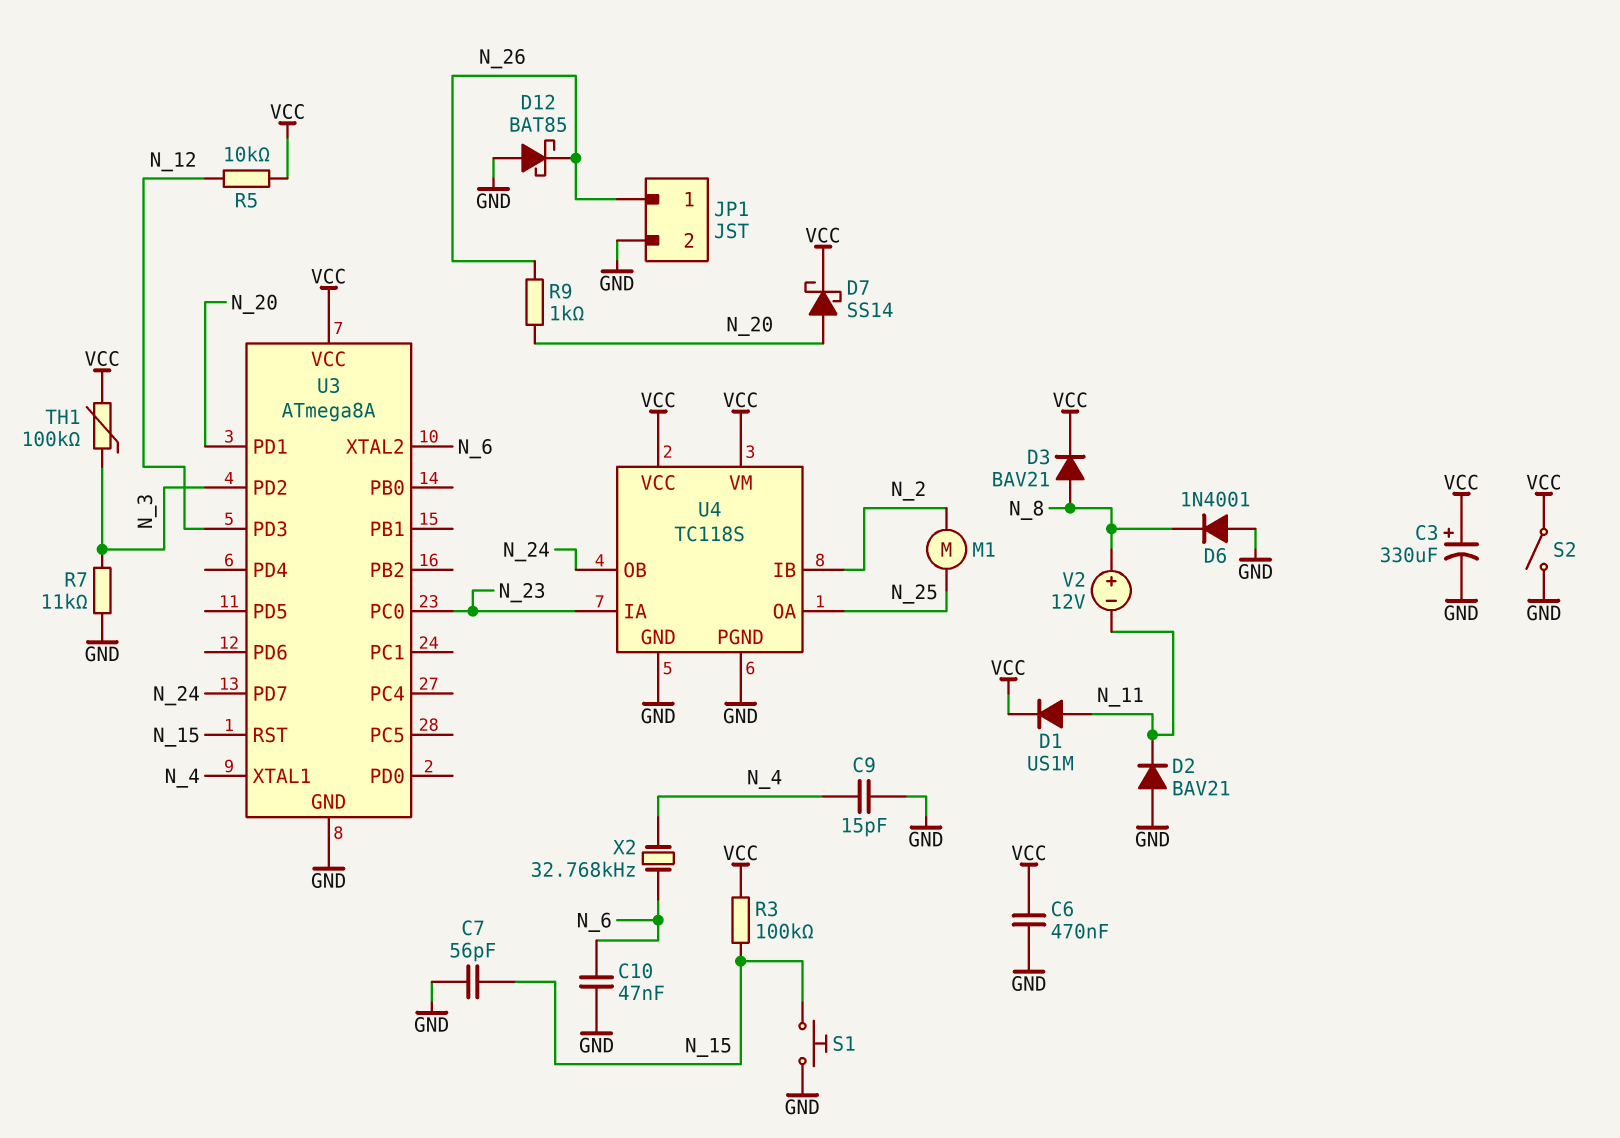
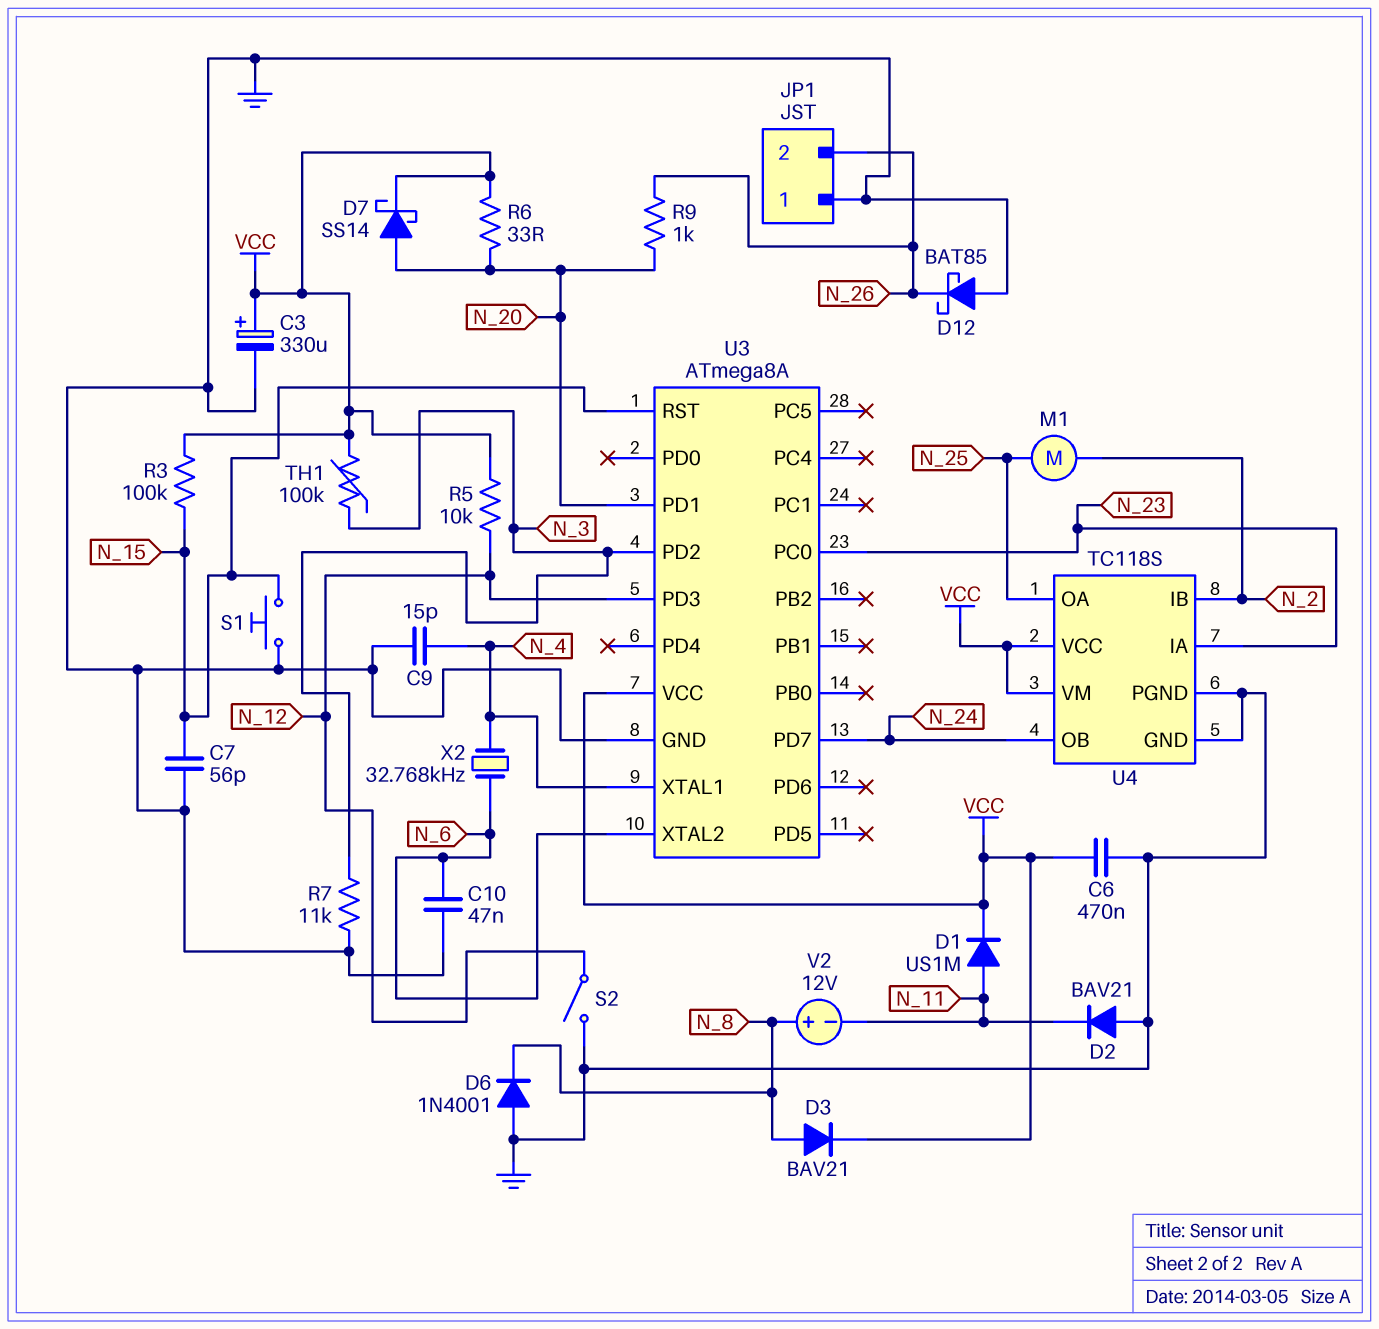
JP1 pin 1: N_26 -> GND
JP1 pin 2: GND -> N_26
R6: none -> 33 (N_20, VCC)
S2: switch (GND, VCC) -> switch (GND, N_12)

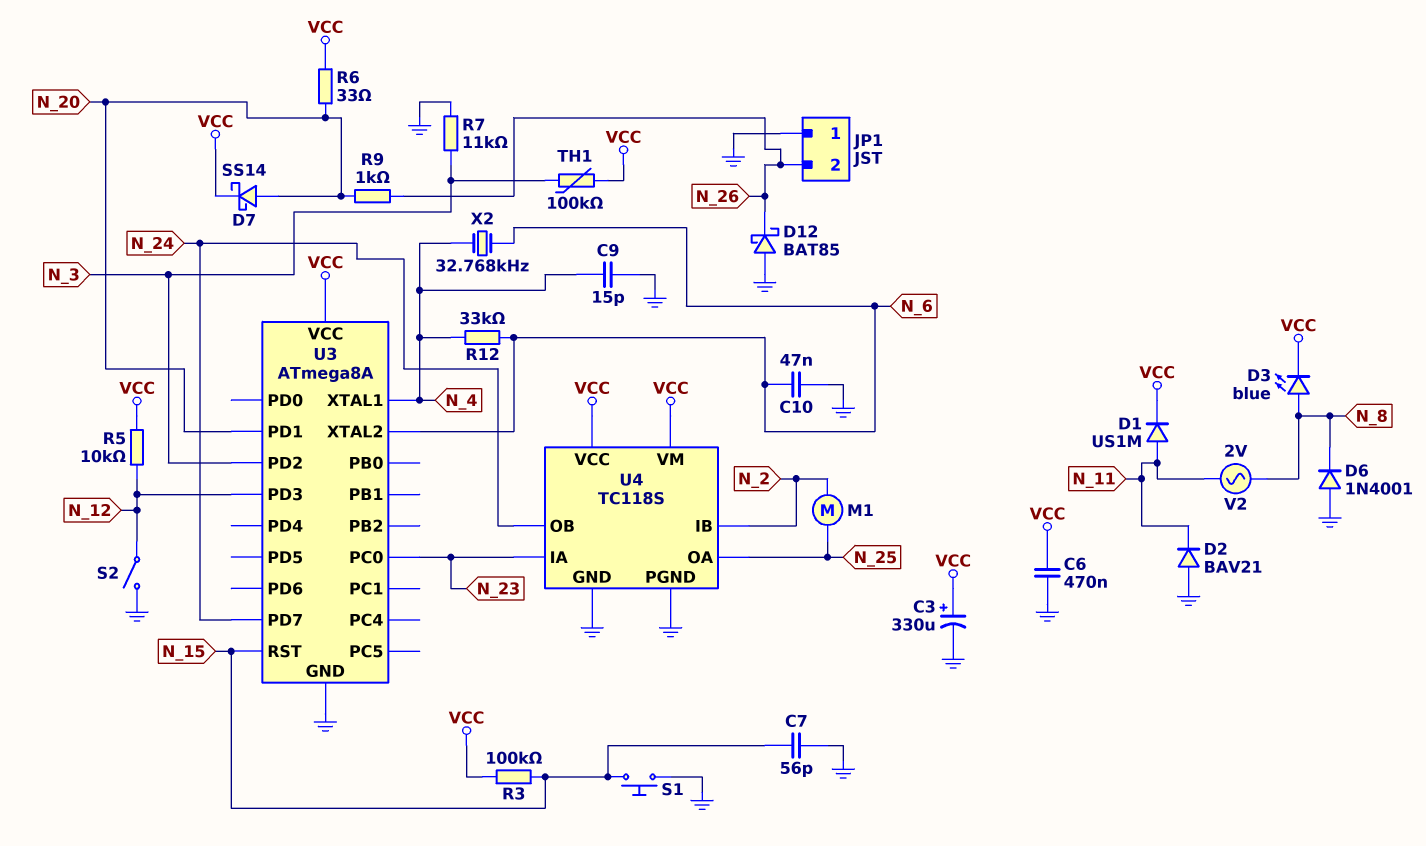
D3: diode BAV21 (A N_8, K VCC) -> LED blue (A N_8, K VCC)
R12: none -> 33k (N_4, N_6)
V2: 12V (plus N_8, minus N_11) -> AC 2V (N_8, N_11)

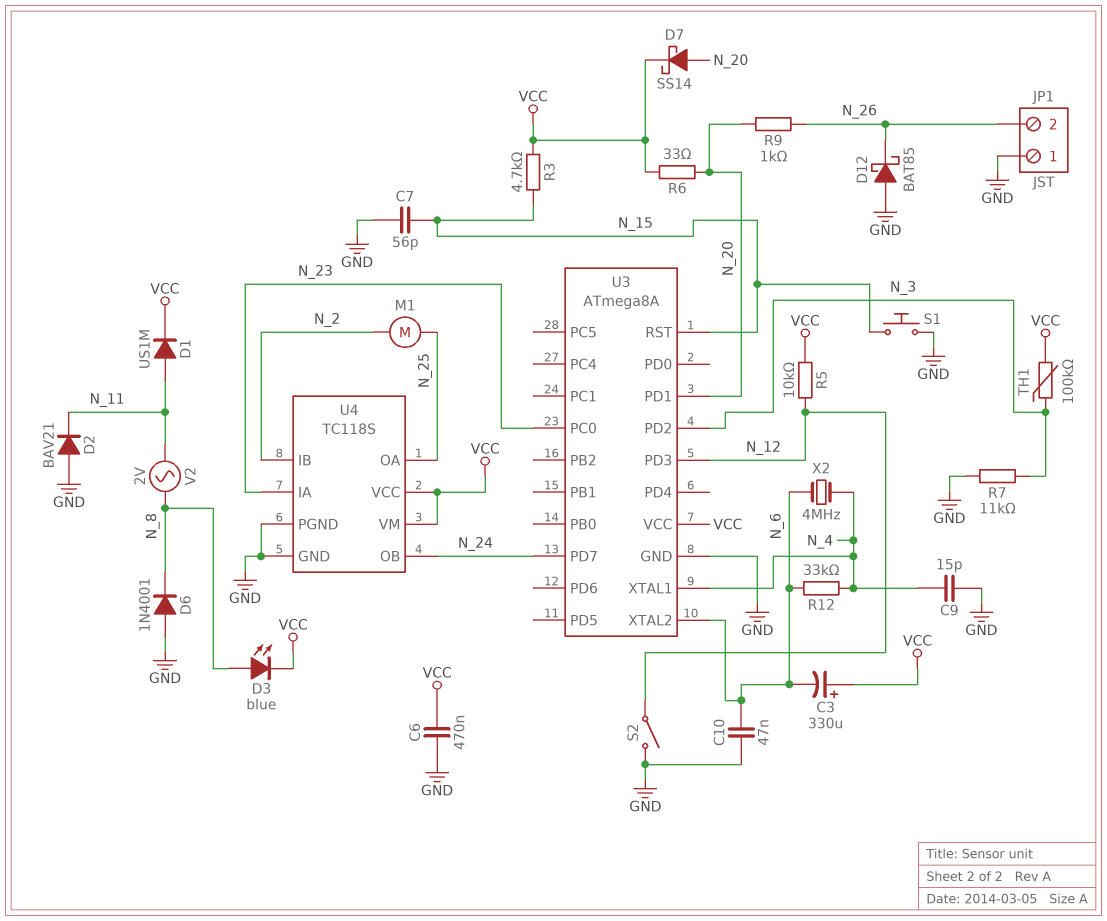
C3: 330uF (plus VCC, minus GND) -> 330uF (plus VCC, minus N_6)
R3: 100k (N_15, VCC) -> 4.7k (N_15, VCC)
X2: 32.768kHz (N_4, N_6) -> 4MHz (N_4, N_6)

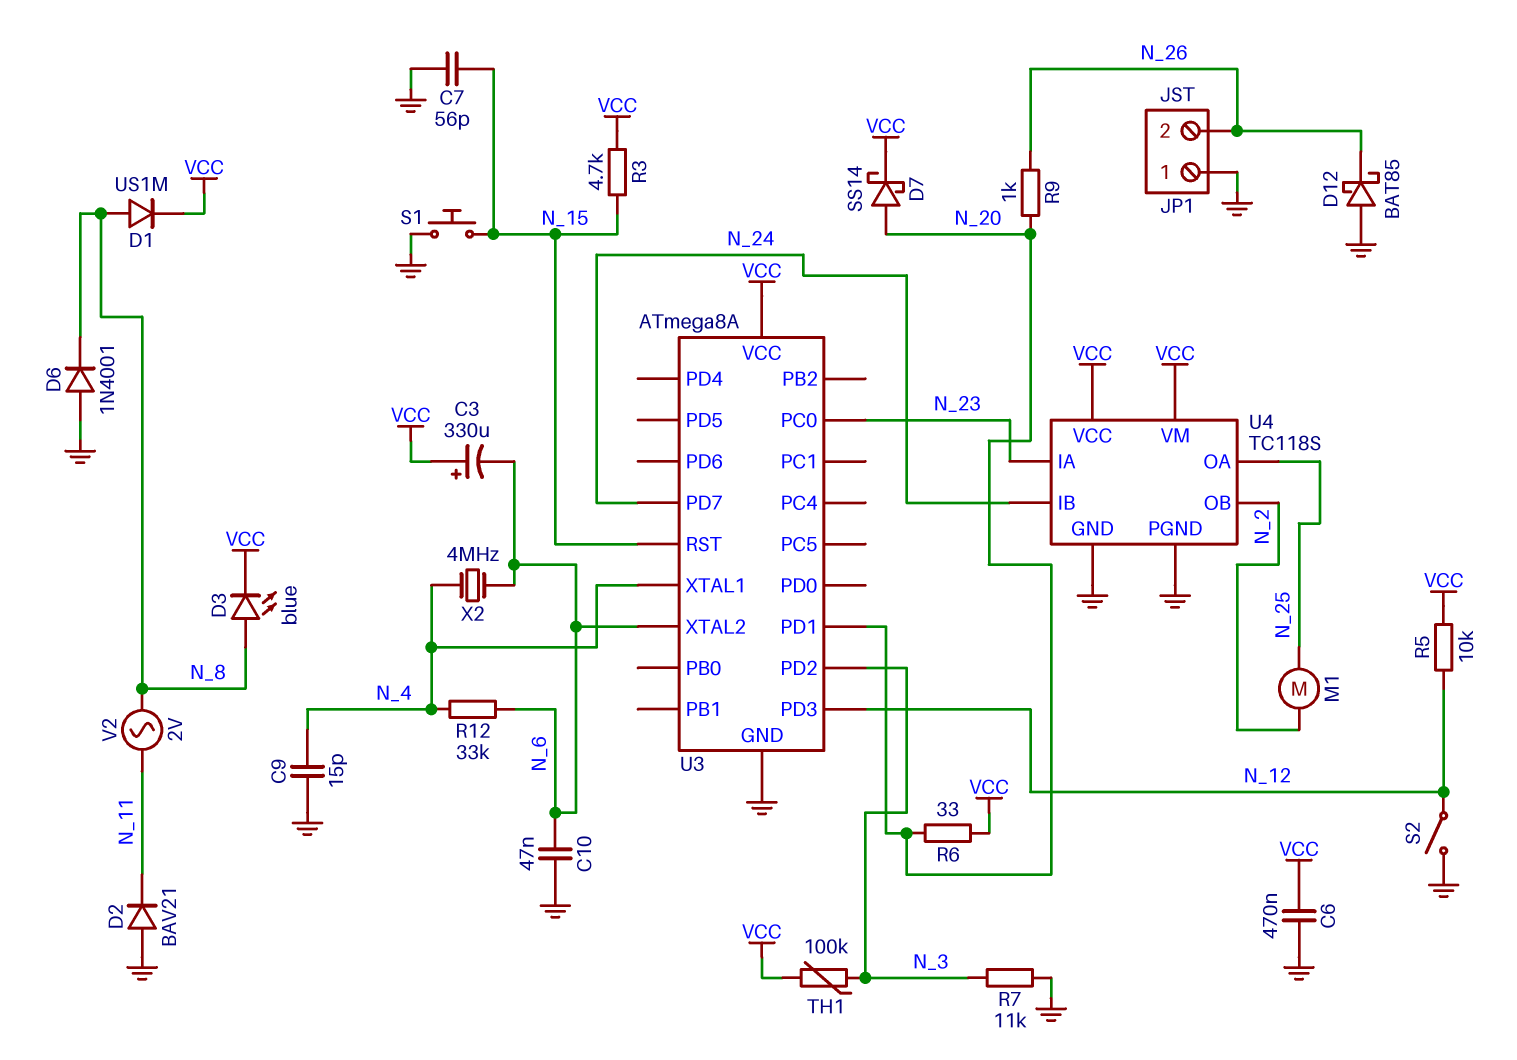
D1: diode US1M (A N_11, K VCC) -> diode US1M (A N_8, K VCC)
U4 pin IB: N_2 -> N_24
U4 pin OB: N_24 -> N_2

